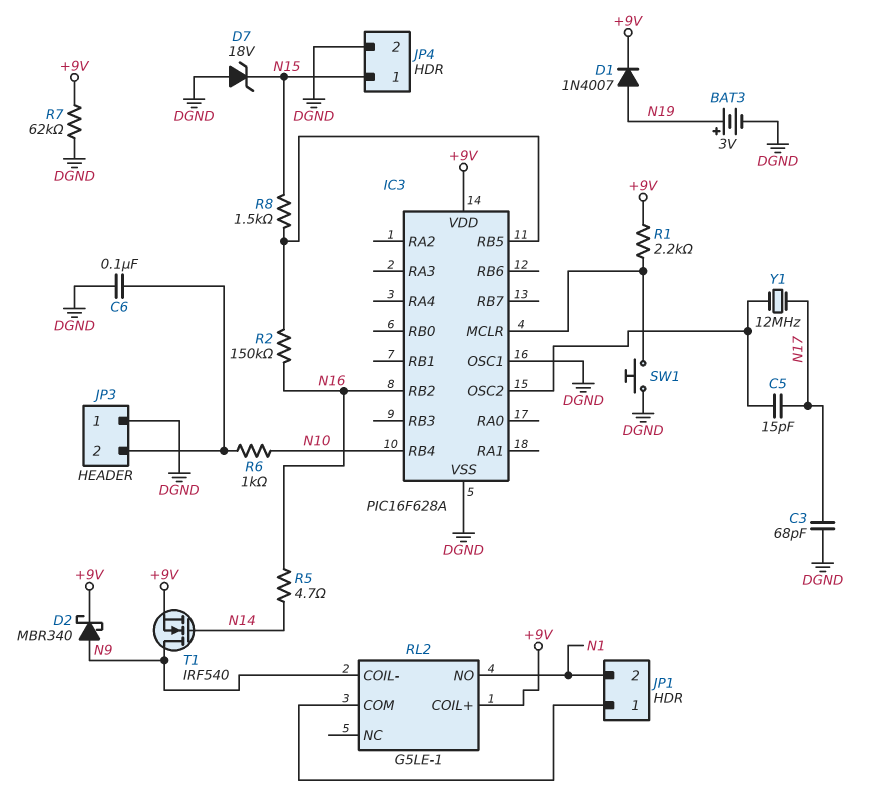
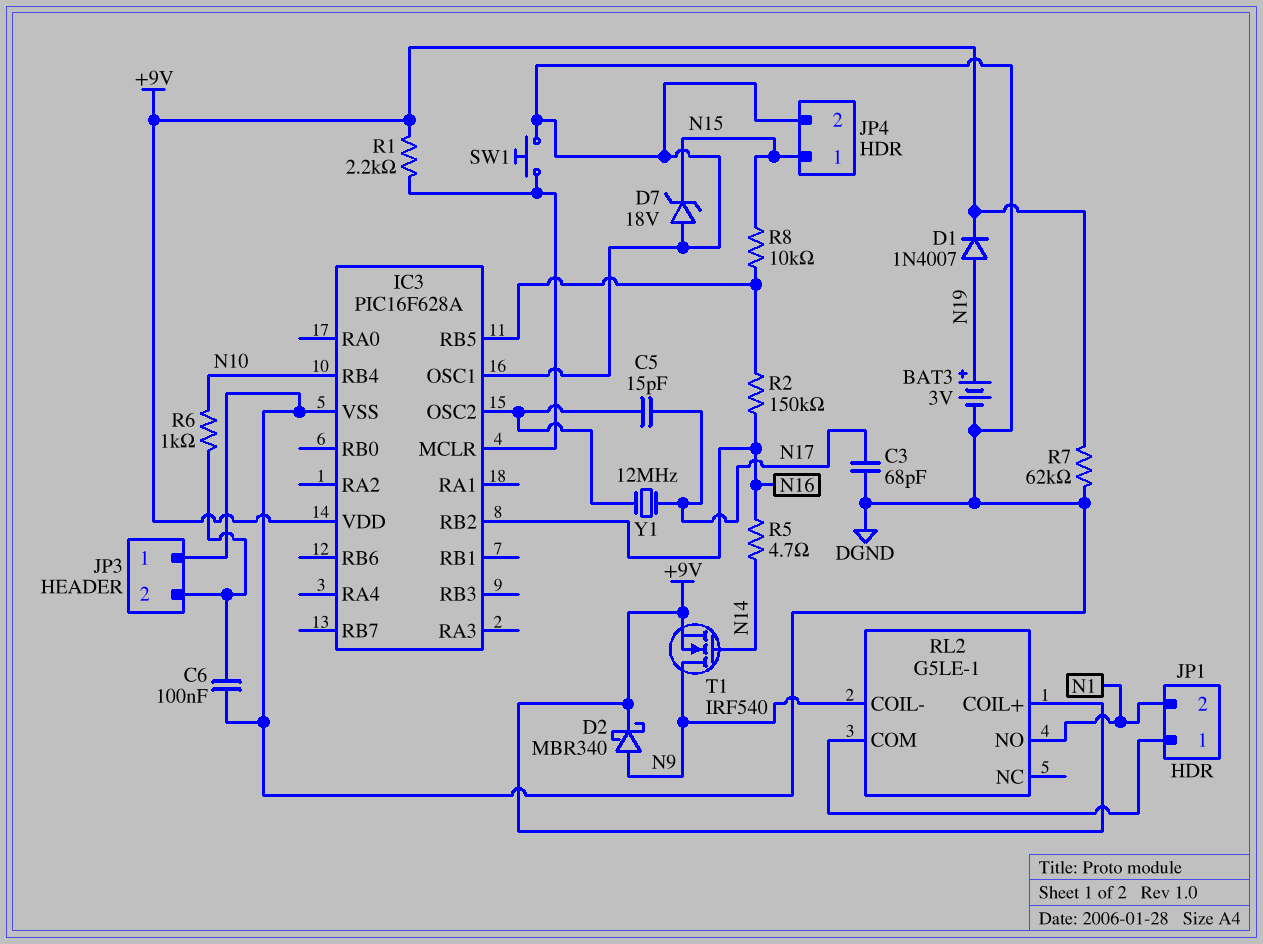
R8: 1.5k (IC3/RB5, N15) -> 10k (IC3/RB5, N15)

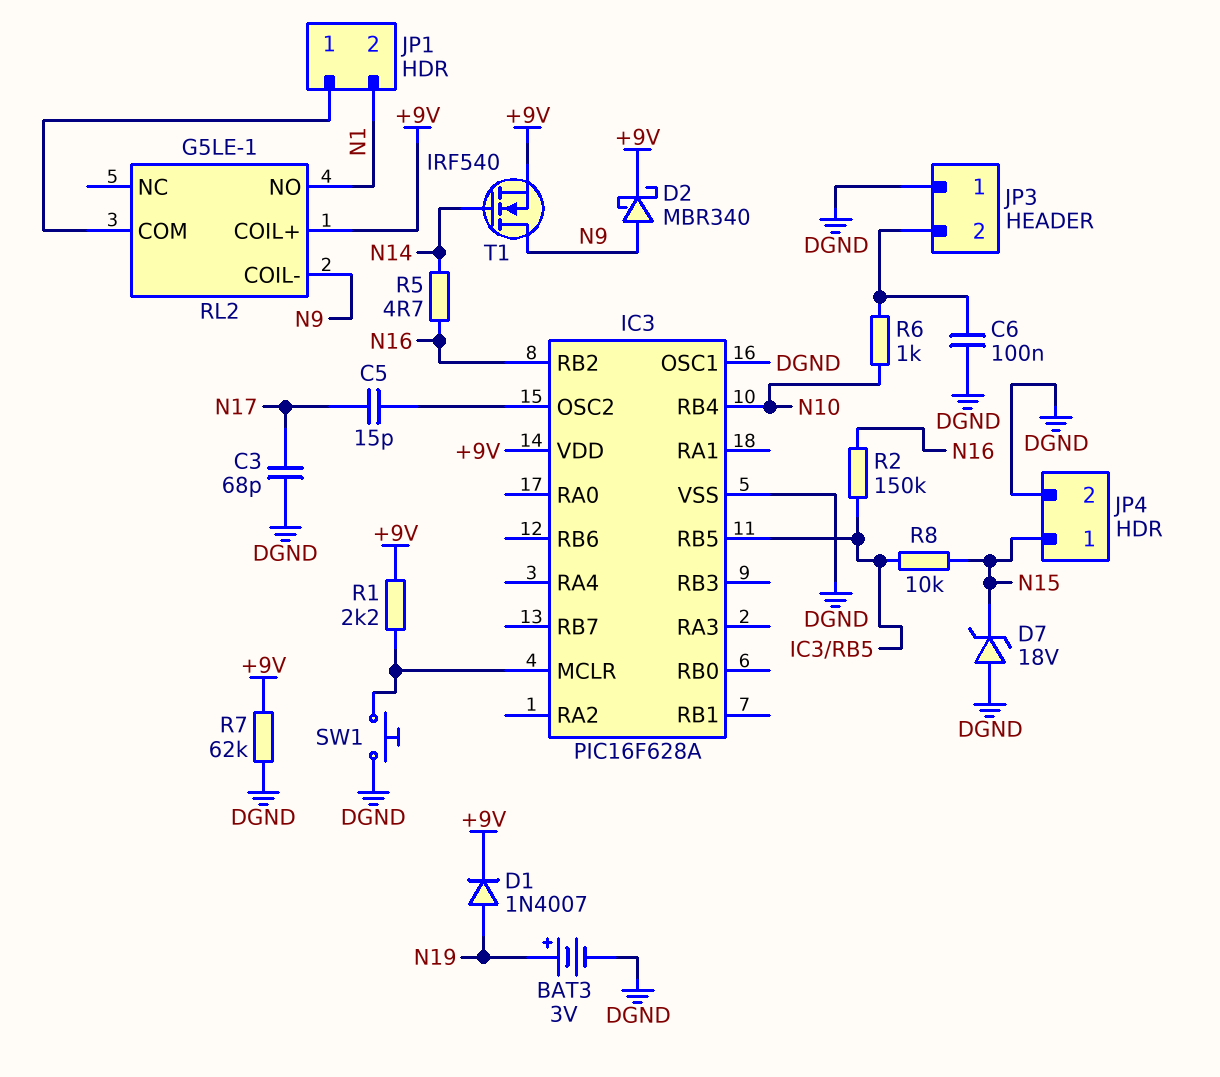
Y1: 12MHz (IC3/OSC2, N17) -> none

